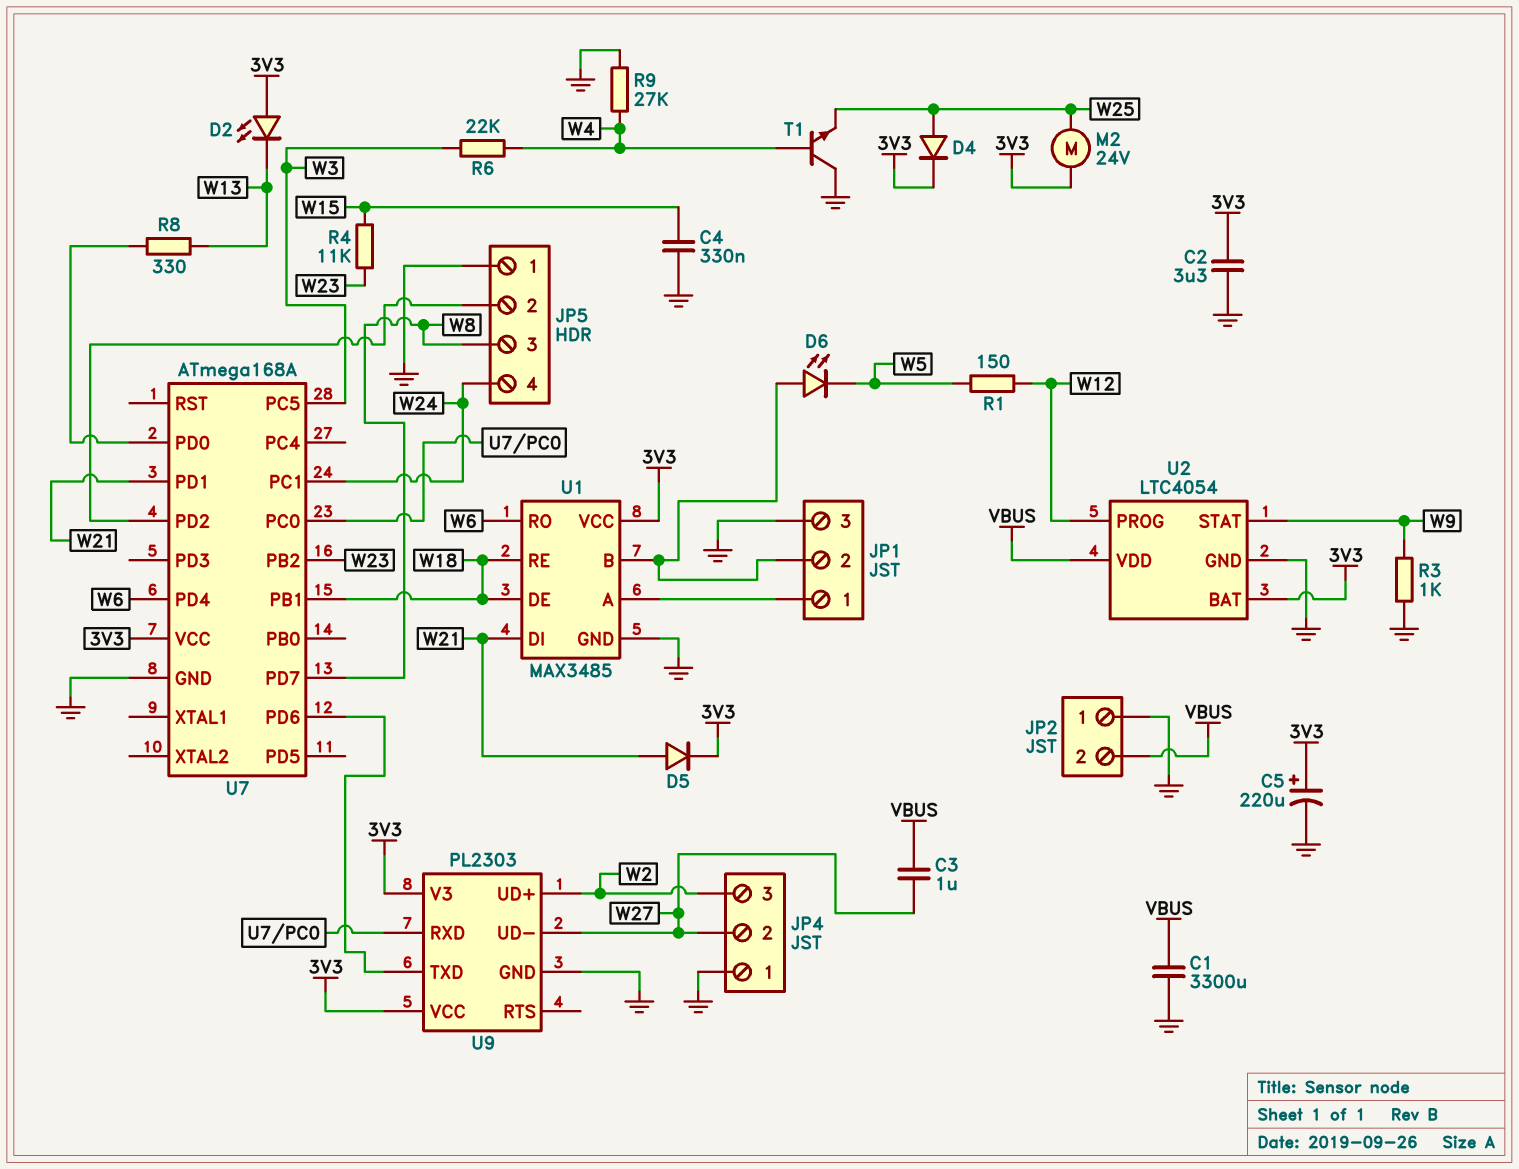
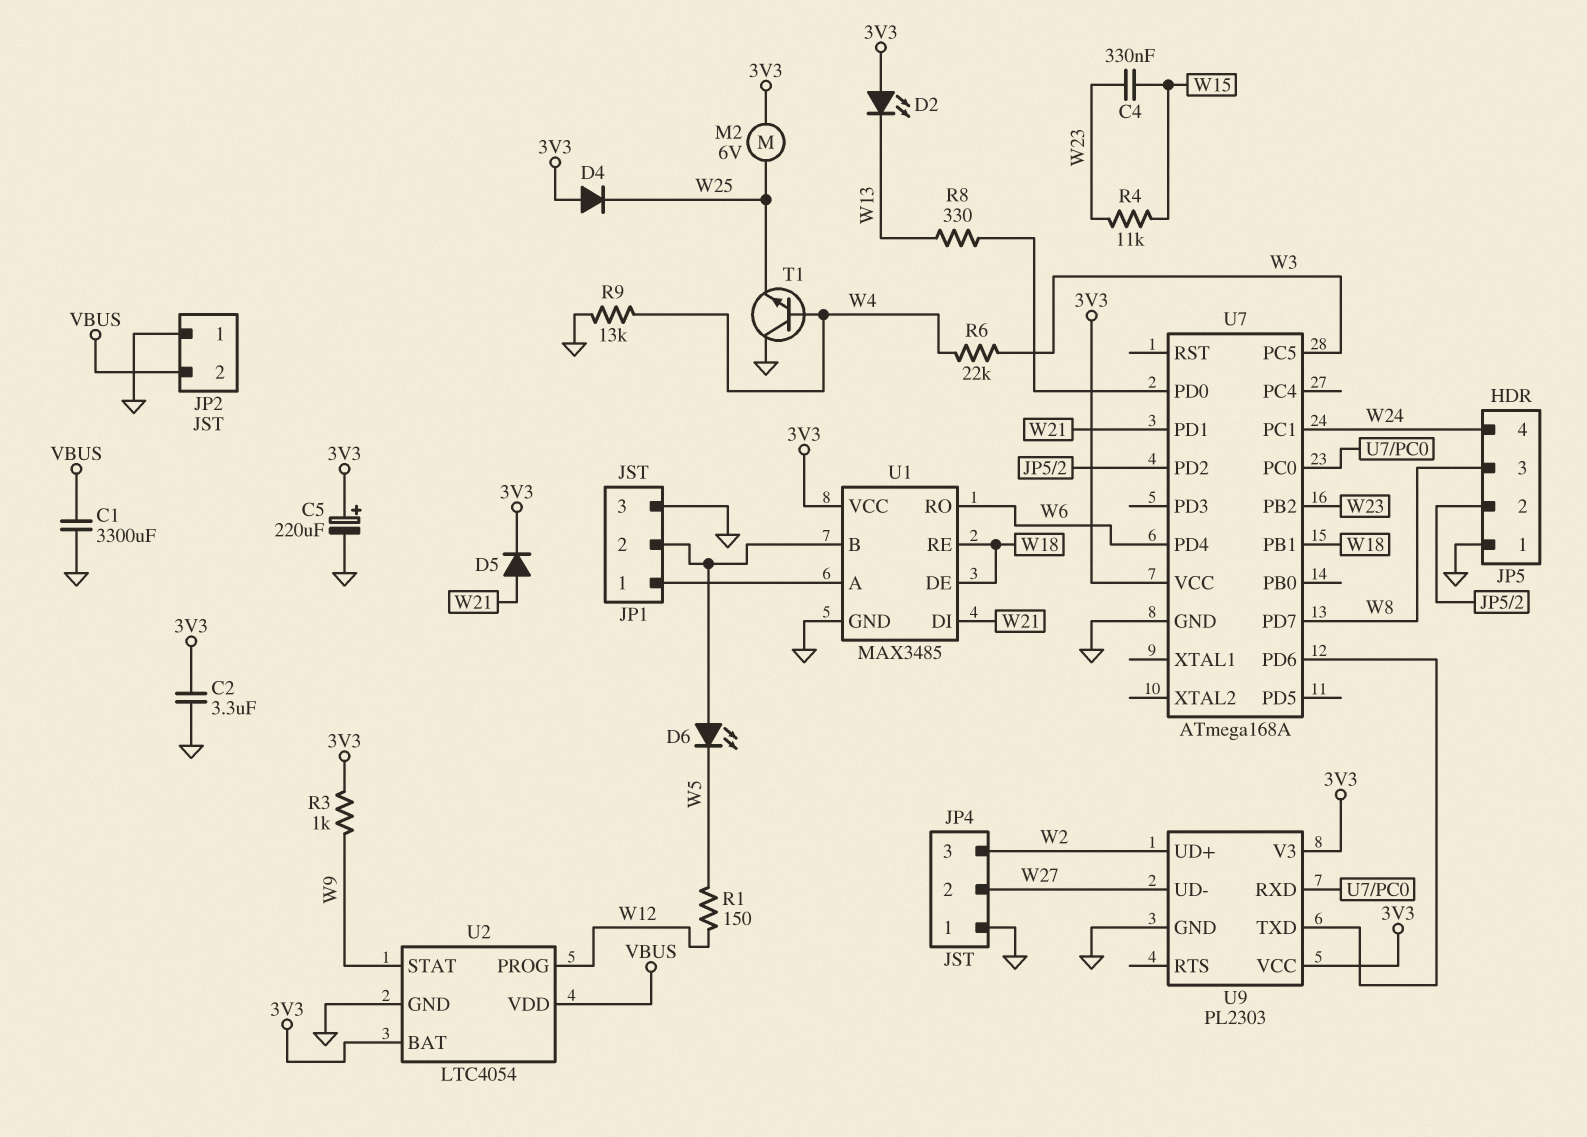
C3: 1uF (VBUS, W27) -> none
C4: 330nF (GND, W15) -> 330nF (W15, W23)
D4: diode (A W25, K 3V3) -> diode (A 3V3, K W25)
M2: motor 24V (3V3, W25) -> motor 6V (3V3, W25)
R3: 1k (GND, W9) -> 1k (3V3, W9)
R9: 27k (GND, W4) -> 13k (GND, W4)

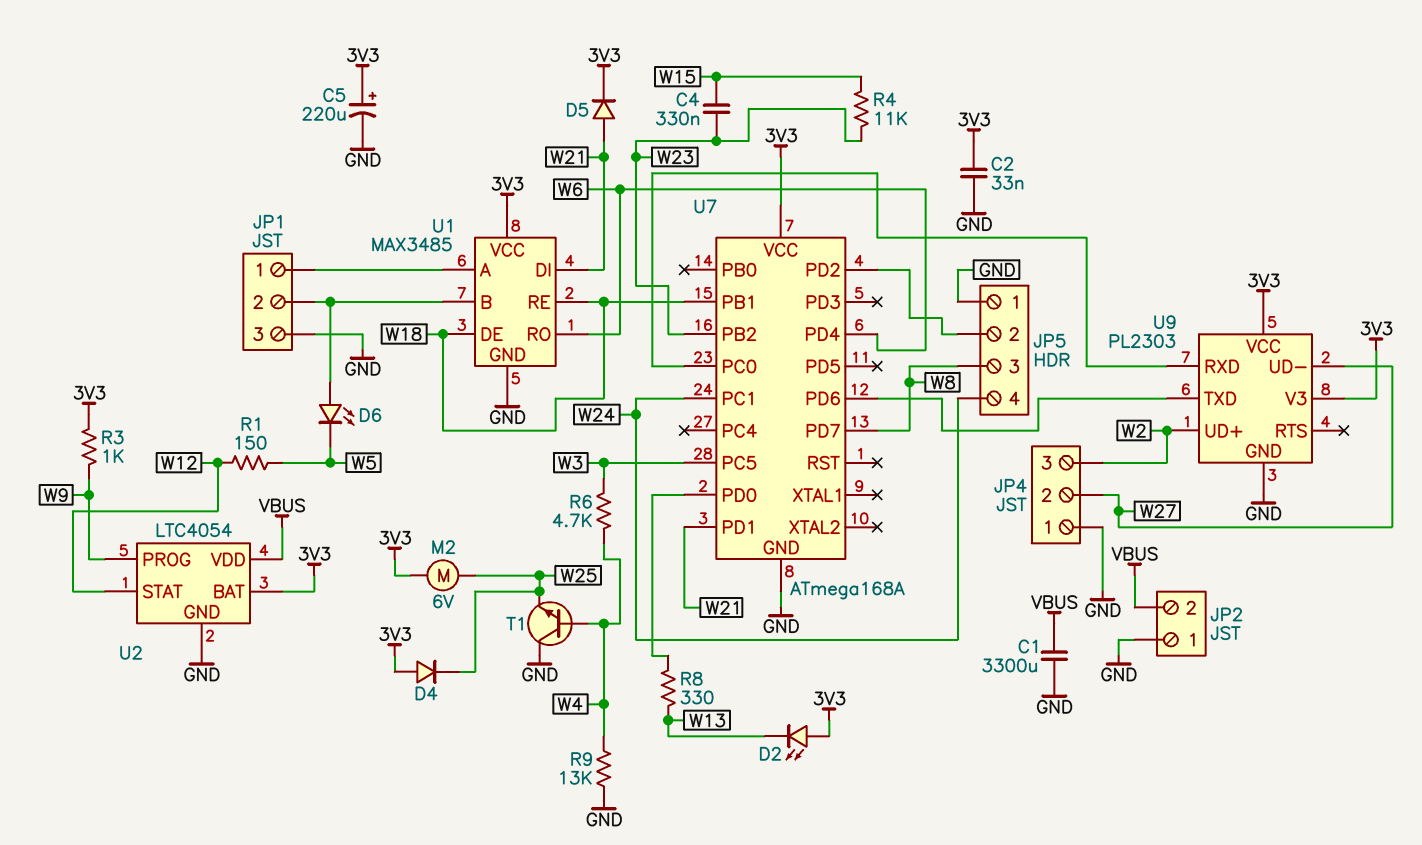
C2: 3.3uF (3V3, GND) -> 33nF (3V3, GND)
R6: 22k (W3, W4) -> 4.7k (W3, W4)
U2 pin PROG: W12 -> W9
U2 pin STAT: W9 -> W12

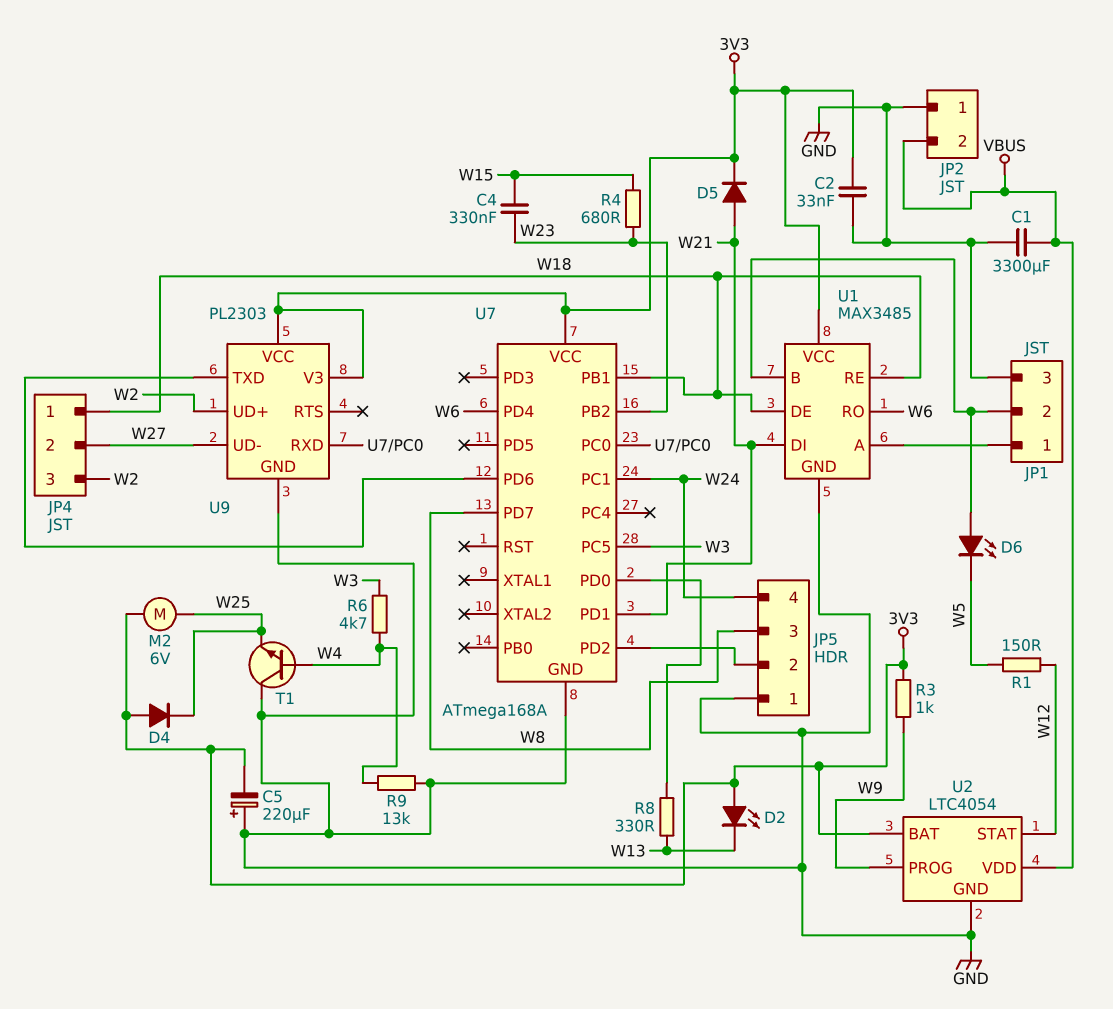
C5: 220uF (plus 3V3, minus GND) -> 220uF (plus GND, minus 3V3)
JP4 pin 1: GND -> W18
R4: 11k (W15, W23) -> 680 (W15, W23)

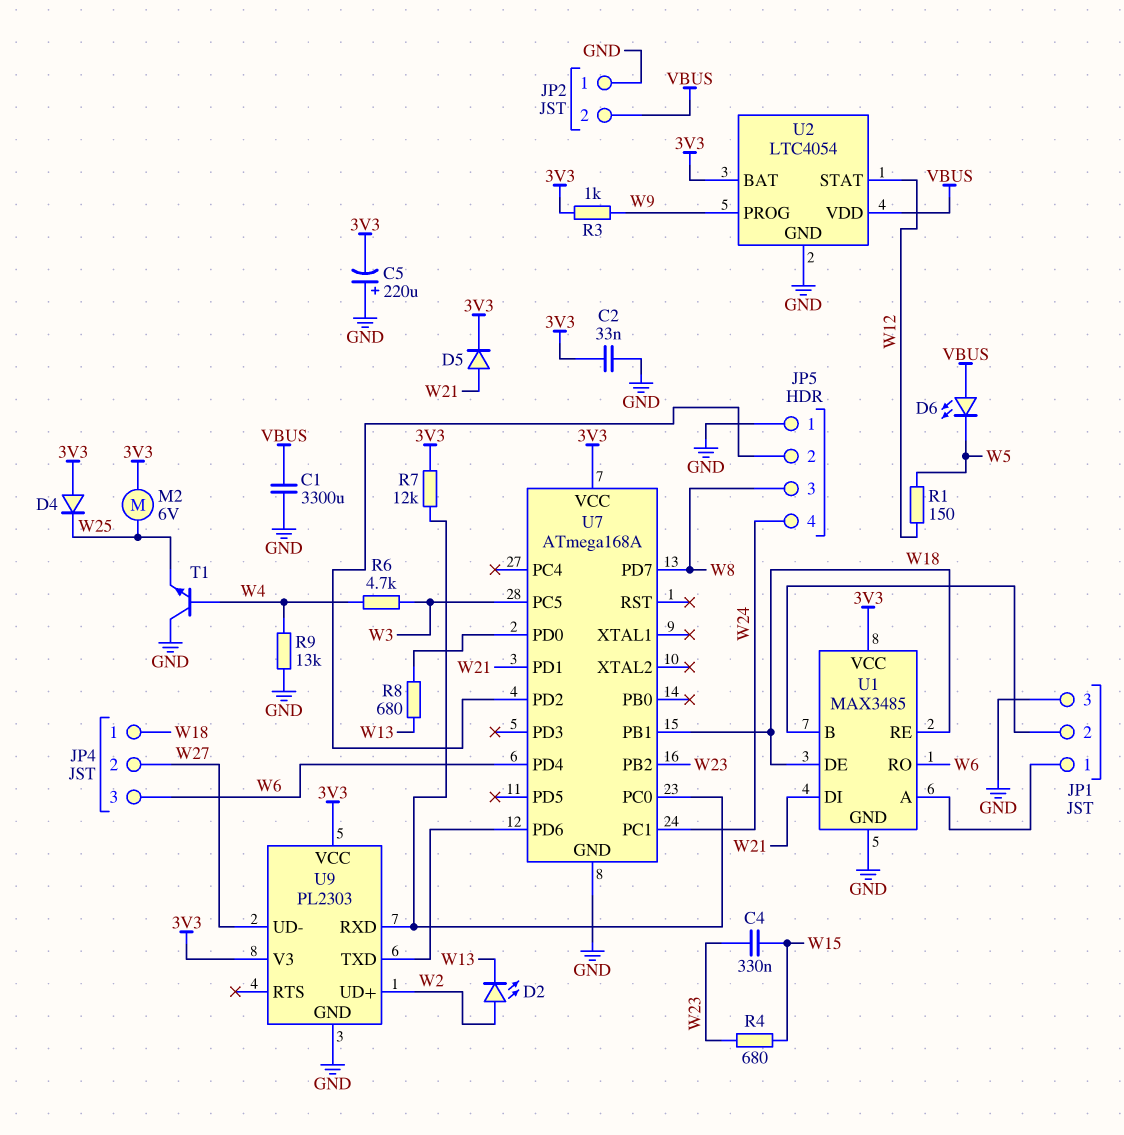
D2: LED (A 3V3, K W13) -> LED (A W2, K W13)
D6: LED (A JP1/2, K W5) -> LED (A VBUS, K W5)
JP4 pin 3: W2 -> W6
R7: none -> 12k (3V3, U7/PC0)
R8: 330 (U7/PD0, W13) -> 680 (U7/PD0, W13)

